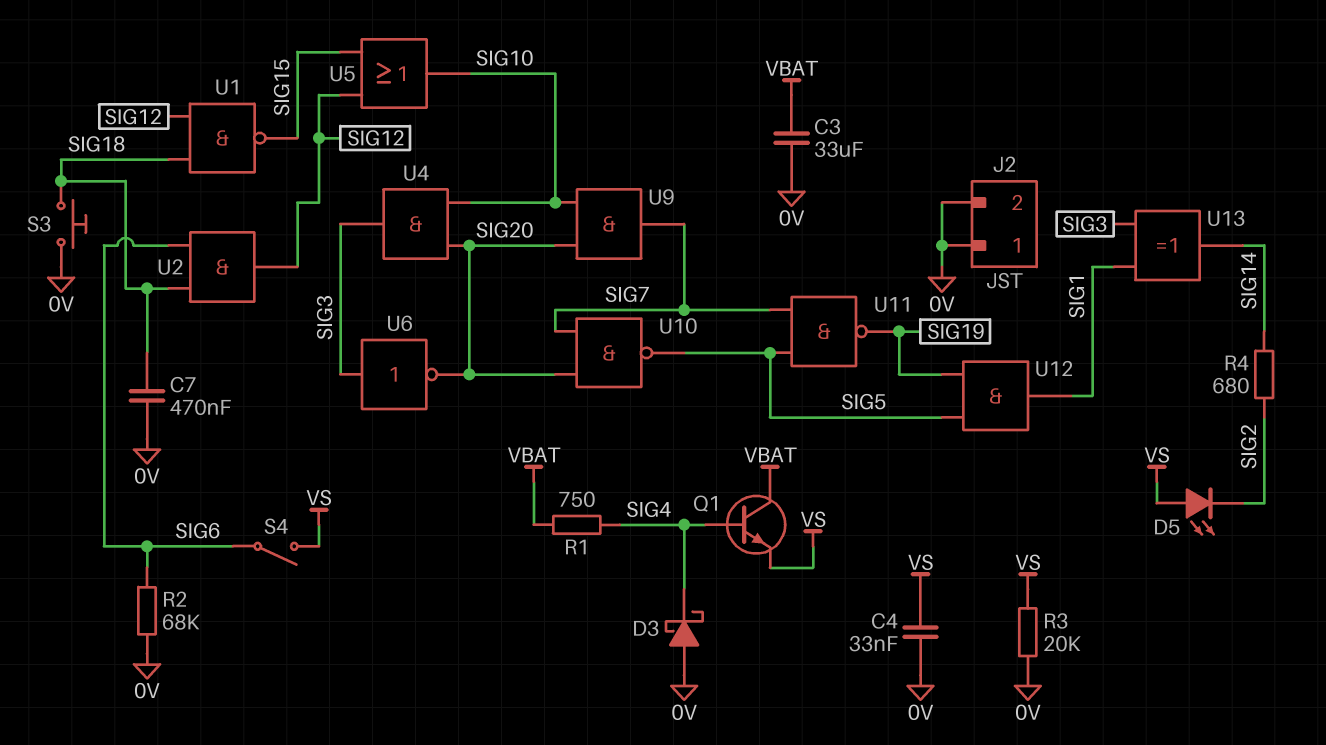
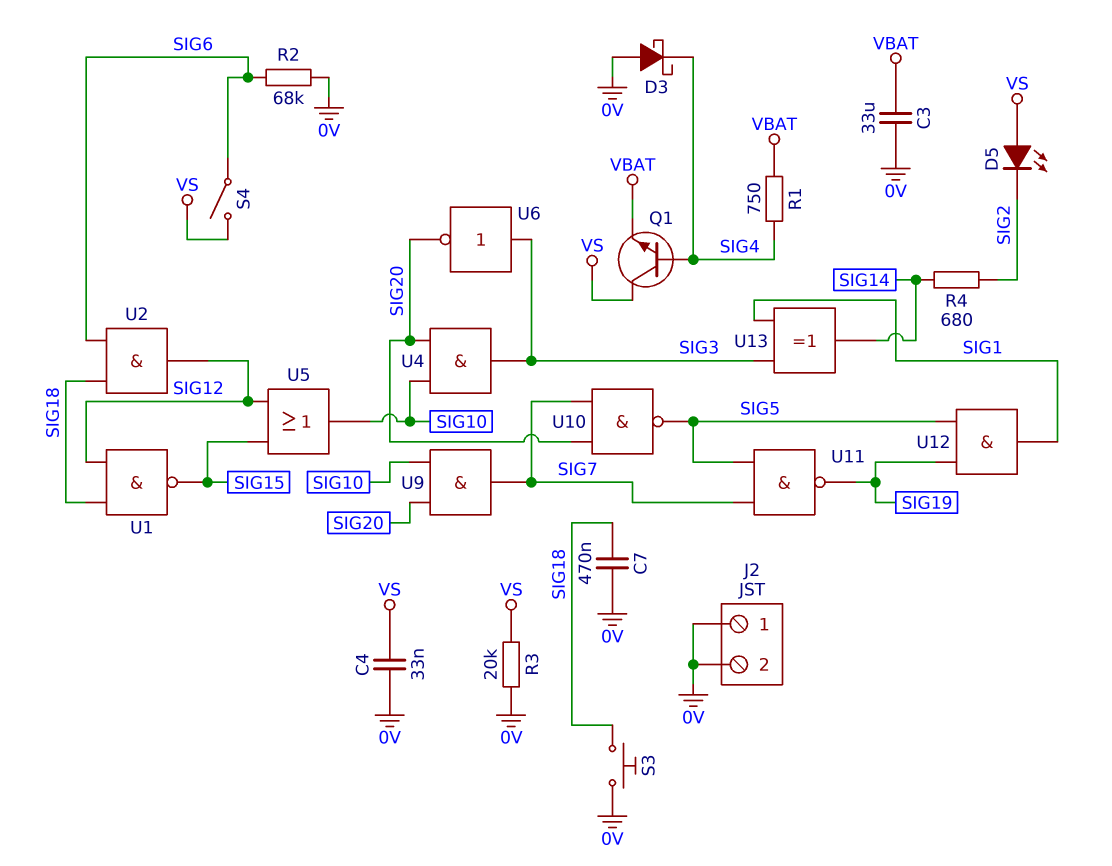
Q1: NPN (B SIG4, C VBAT, E VS) -> NPN (B SIG4, C VS, E VBAT)

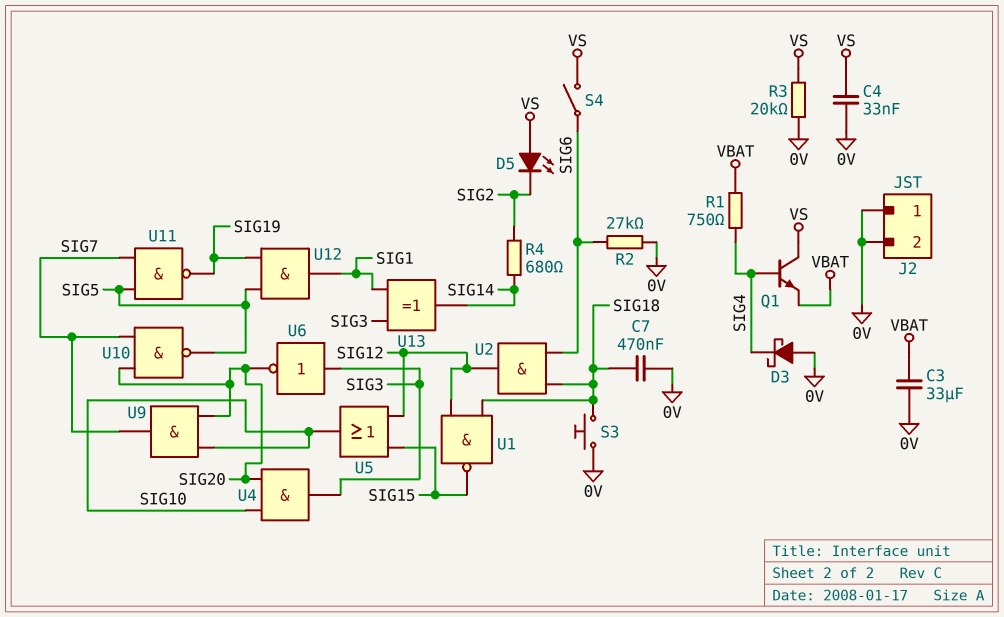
R2: 68k (0V, SIG6) -> 27k (0V, SIG6)

